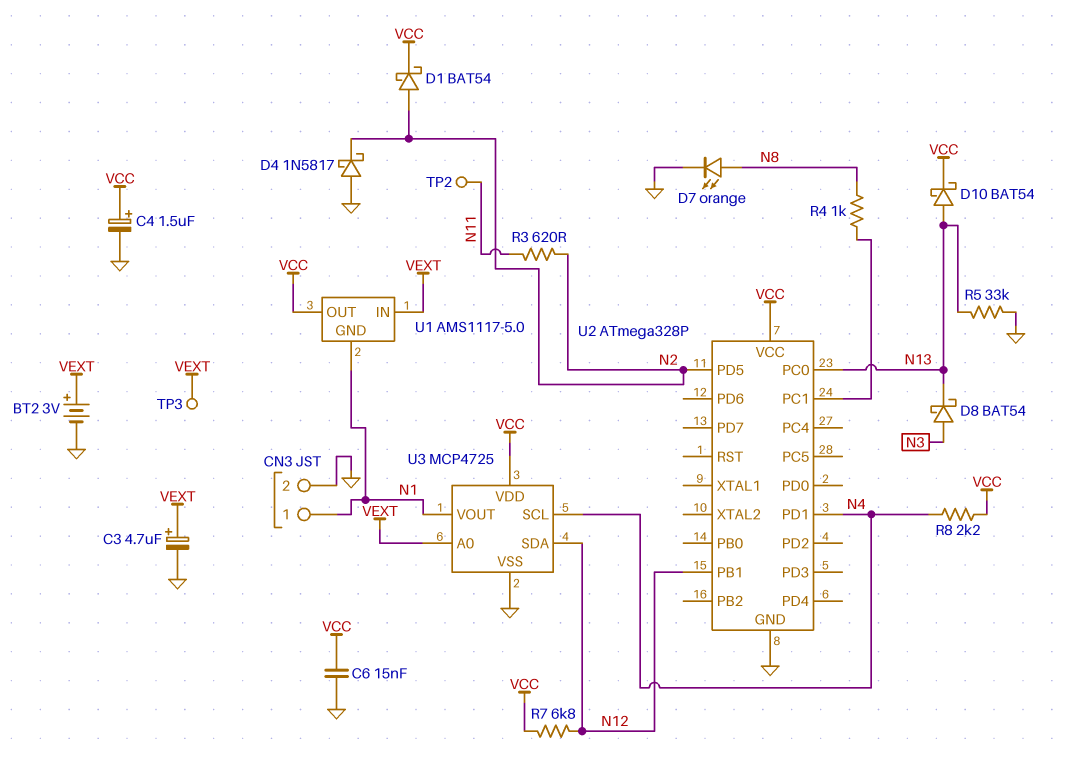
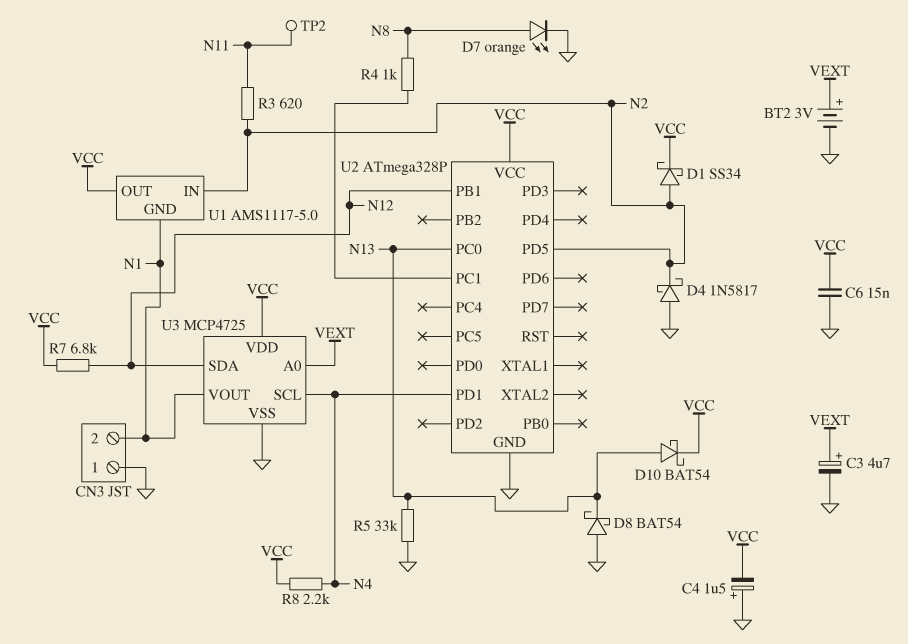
C4: 1.5uF (plus VCC, minus GND) -> 1.5uF (plus GND, minus VCC)
CN3 pin 1: N1 -> GND
CN3 pin 2: GND -> N1
D1: schottky BAT54 (A N2, K VCC) -> schottky SS34 (A N2, K VCC)
D8: schottky BAT54 (A N3, K N13) -> schottky BAT54 (A GND, K N13)
TP3: test point (VEXT) -> none
U1 pin IN: VEXT -> N2

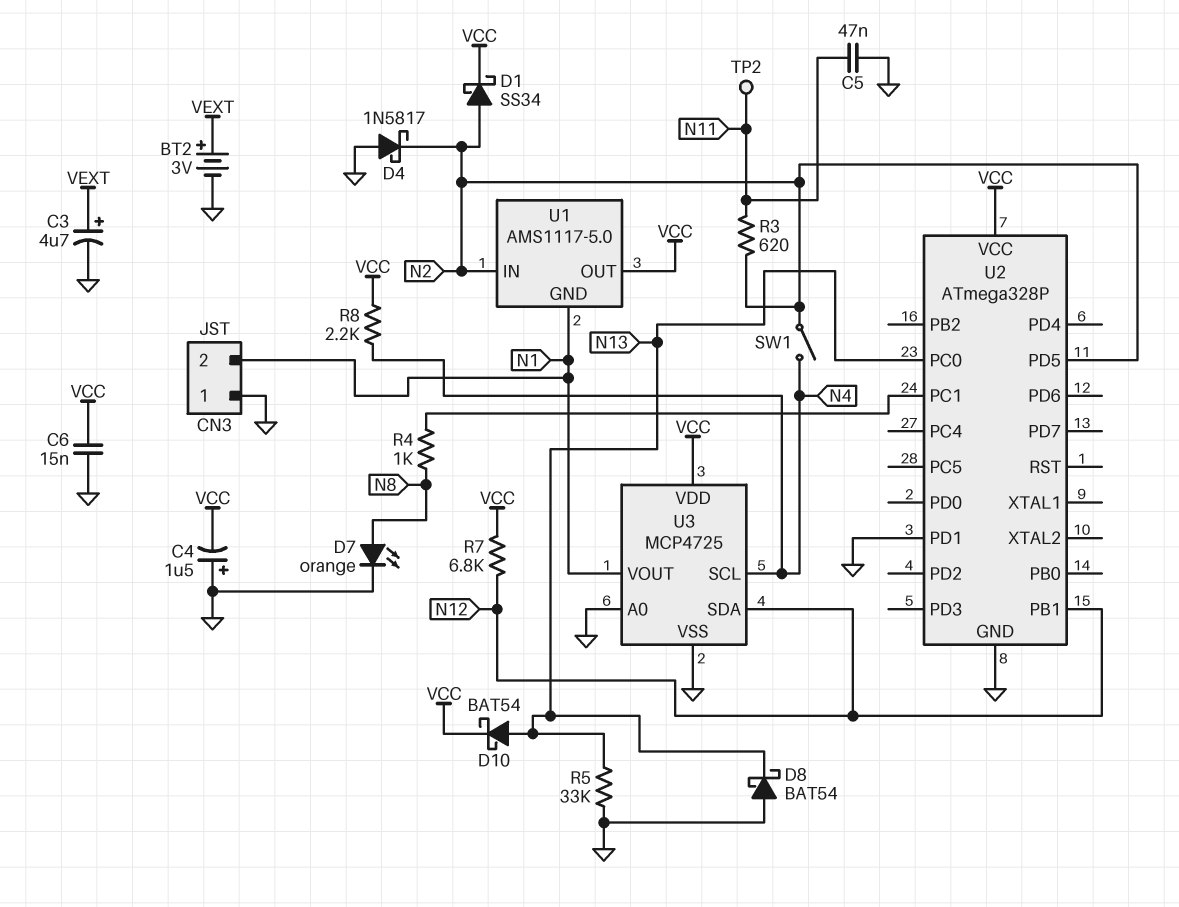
C5: none -> 47nF (GND, N11)
SW1: none -> switch (N2, N4)
U2 pin PD1: N4 -> GND
U3 pin A0: VEXT -> GND

